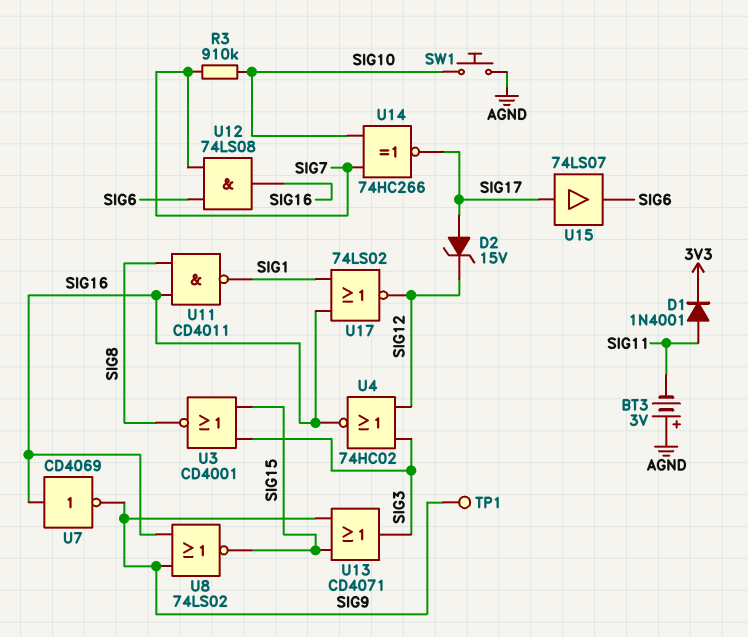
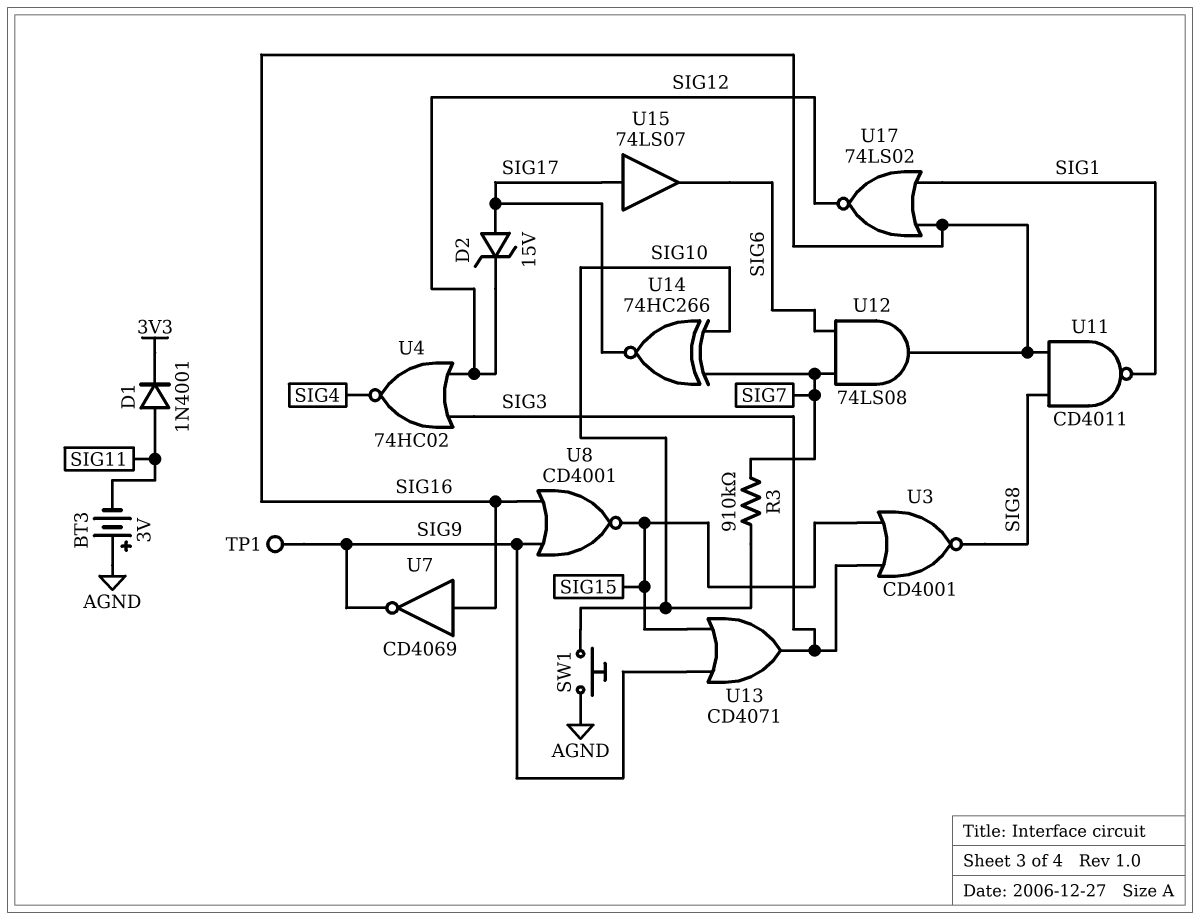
U4: NOR 74HC02 (in SIG3, in SIG12, out SIG16) -> NOR 74HC02 (in SIG3, in SIG12, out SIG4)
U8: NOR 74LS02 (in SIG9, in SIG16, out SIG15) -> NOR CD4001 (in SIG9, in SIG16, out SIG15)

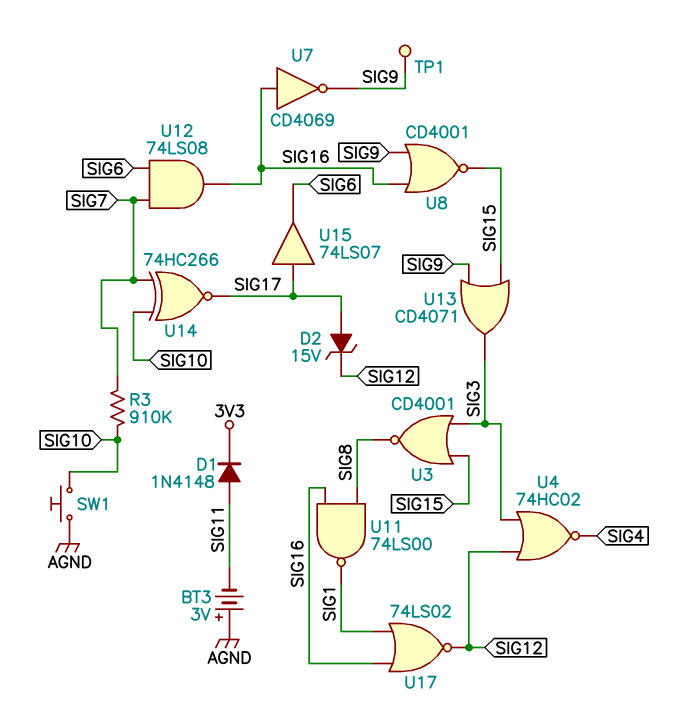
D1: diode 1N4001 (A SIG11, K 3V3) -> diode 1N4148 (A SIG11, K 3V3)
U11: NAND CD4011 (in SIG8, in SIG16, out SIG1) -> NAND 74LS00 (in SIG8, in SIG16, out SIG1)

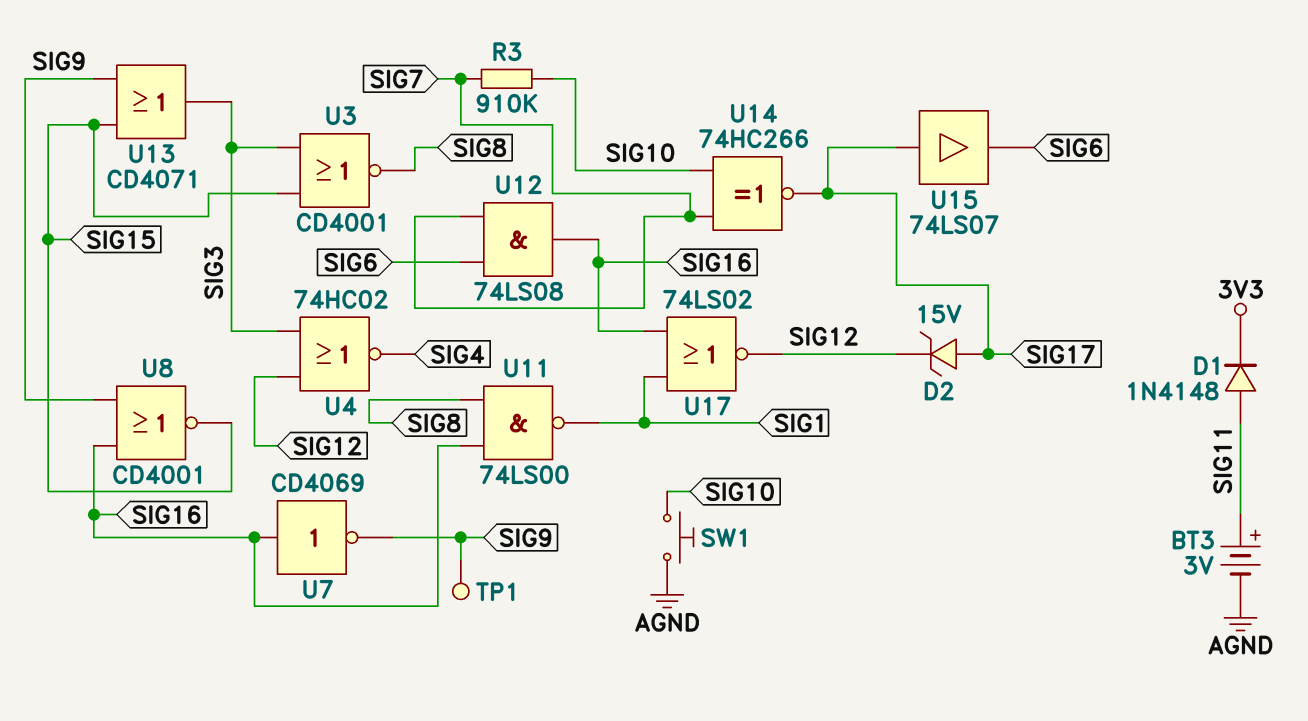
BT3: 3V (plus AGND, minus SIG11) -> 3V (plus SIG11, minus AGND)

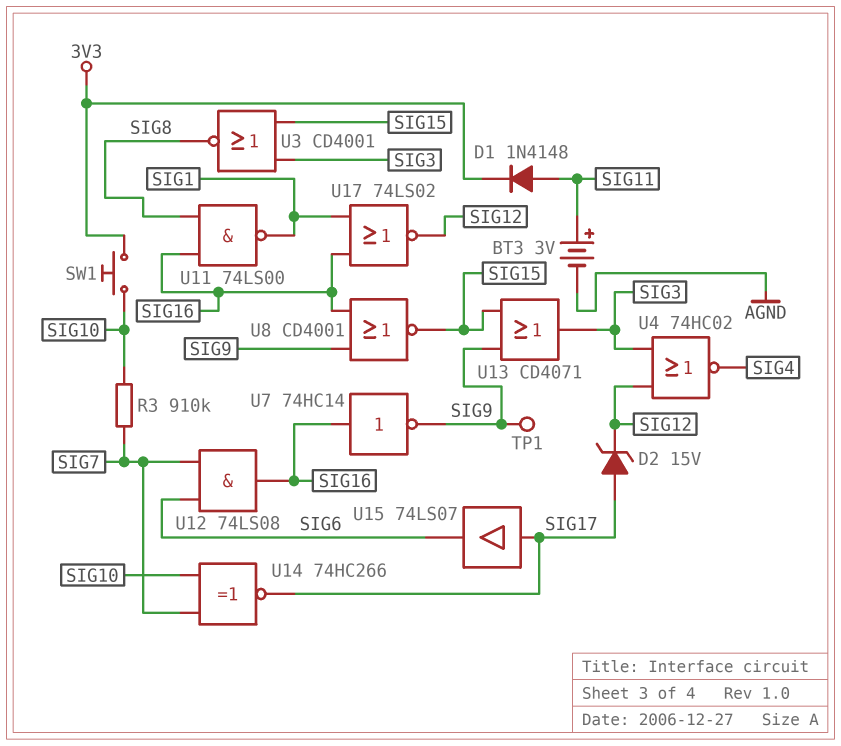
SW1: button (AGND, SIG10) -> button (3V3, SIG10)
U7: NOT CD4069 (in SIG16, out SIG9) -> NOT 74HC14 (in SIG16, out SIG9)

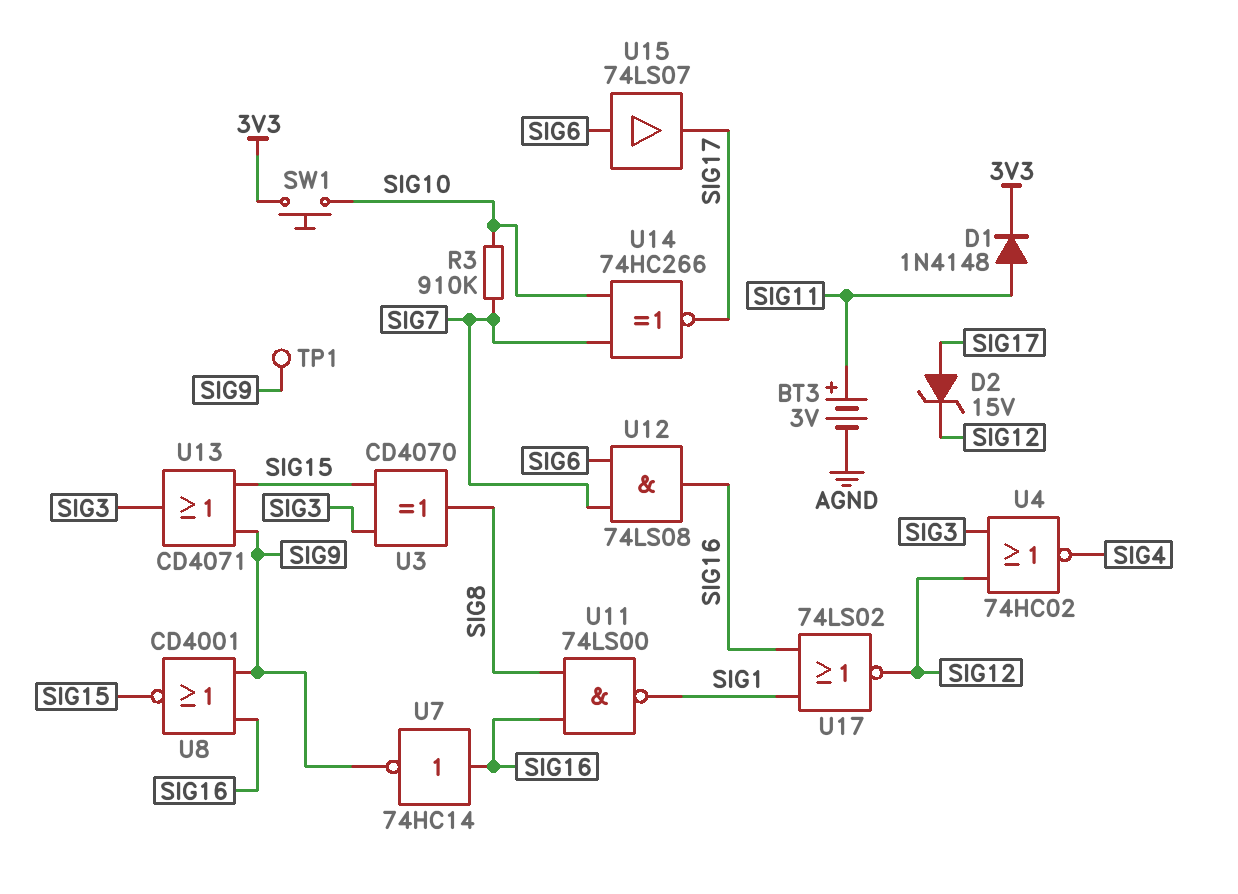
U3: NOR CD4001 (in SIG3, in SIG15, out SIG8) -> XOR CD4070 (in SIG3, in SIG15, out SIG8)
U15: buffer 74LS07 (in SIG17, out SIG6) -> buffer 74LS07 (in SIG6, out SIG17)

